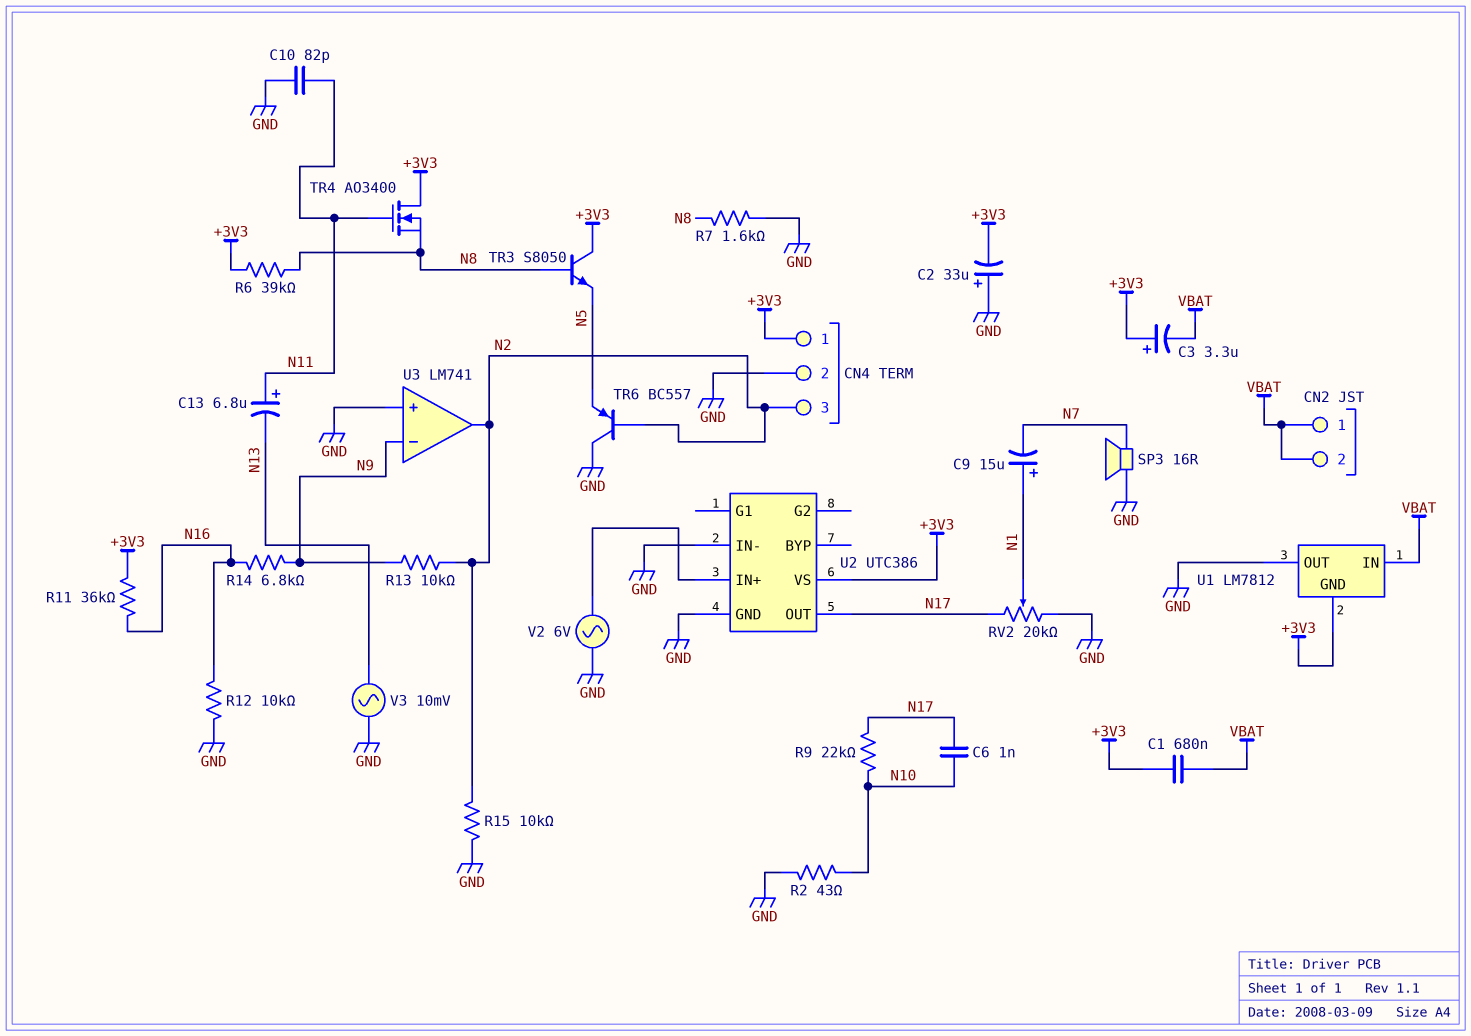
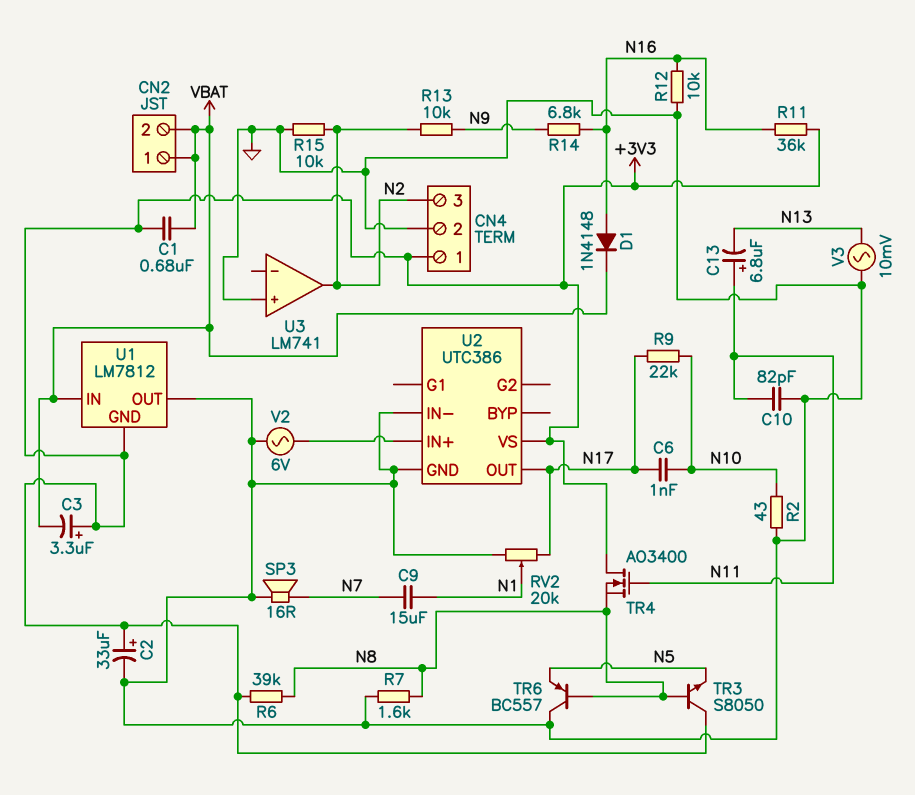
C2: 33uF (plus GND, minus +3V3) -> 33uF (plus +3V3, minus GND)
C9: 15uF (plus N1, minus N7) -> 15uF (N1, N7)
D1: none -> diode 1N4148 (A N16, K VBAT)
TR6: PNP BC557 (B N2, C GND, E N5) -> PNP BC557 (B N8, C GND, E N5)
U3 pin in-: N9 -> none

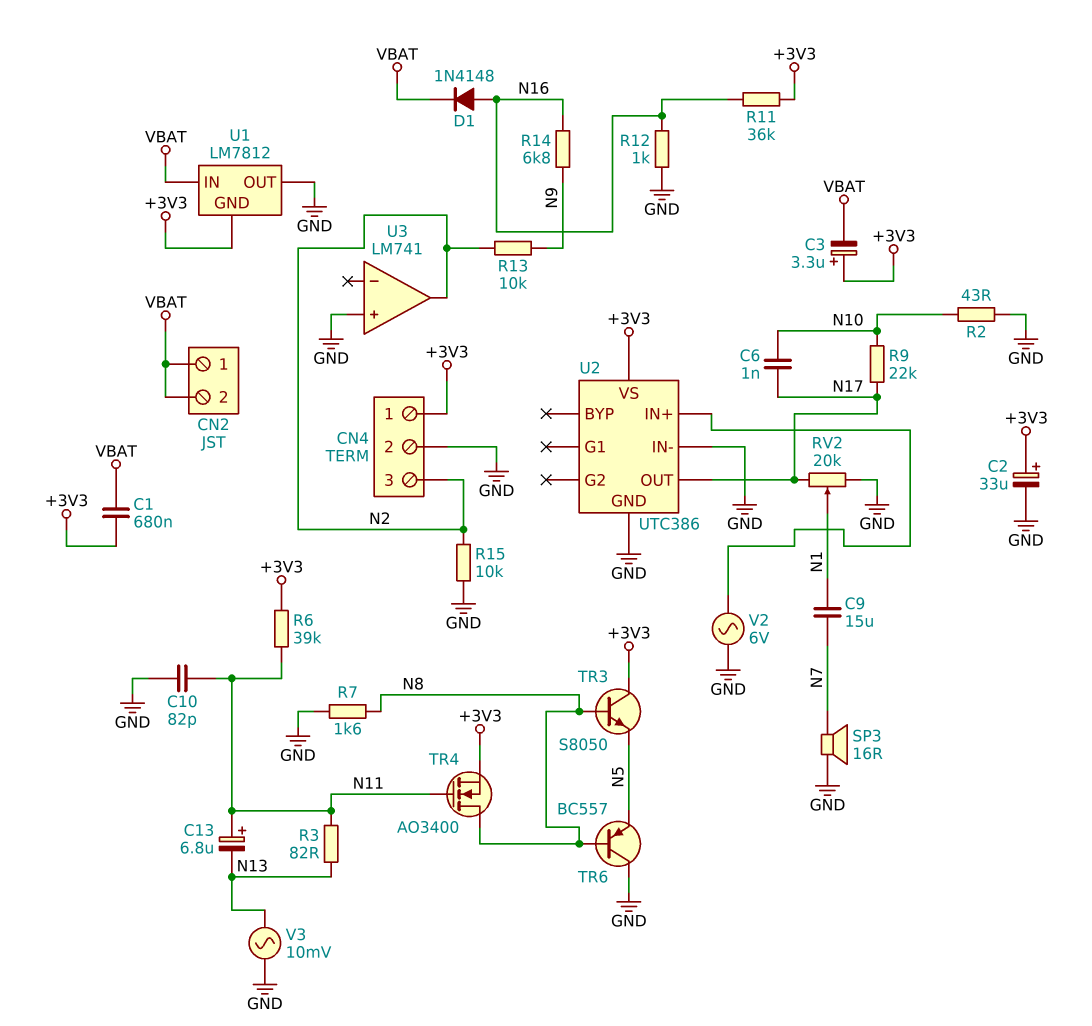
R3: none -> 82 (N11, N13)
R6: 39k (+3V3, N8) -> 39k (+3V3, N11)
R12: 10k (GND, N16) -> 1k (GND, N16)
TR4: NMOS AO3400 (G N11, D +3V3, S N8) -> NMOS AO3400 (G N11, D N8, S +3V3)

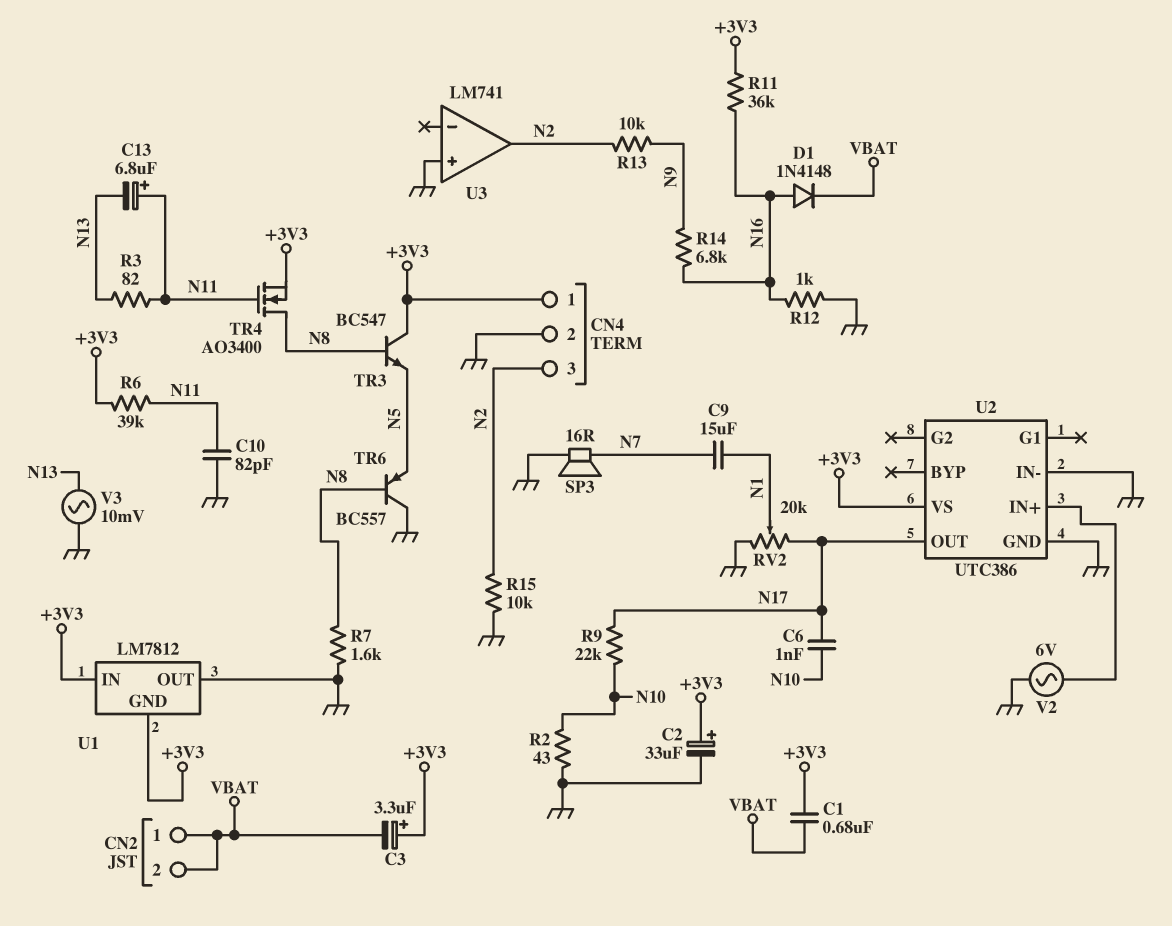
TR3: NPN S8050 (B N8, C +3V3, E N5) -> NPN BC547 (B N8, C +3V3, E N5)
U1 pin IN: VBAT -> +3V3

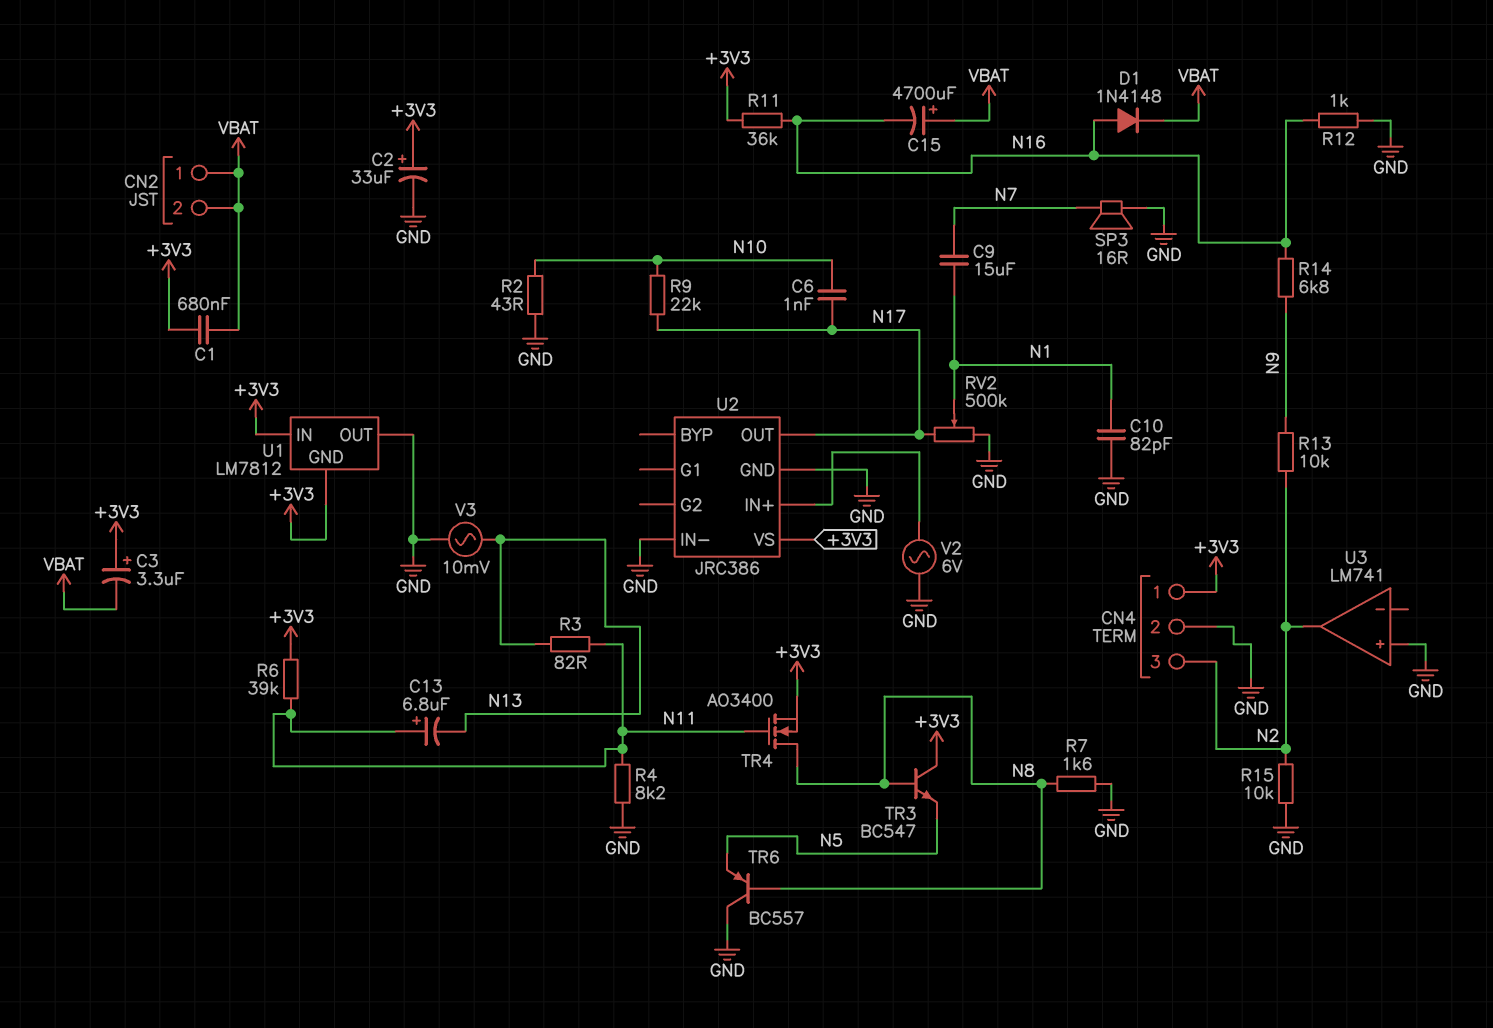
C10: 82pF (GND, N11) -> 82pF (GND, N1)
C15: none -> 4700uF (plus VBAT, minus N16)
R4: none -> 8.2k (GND, N11)
RV2: 20k (GND, N17, wiper N1) -> 500k (GND, N17, wiper N1)
U2: UTC386 -> JRC386

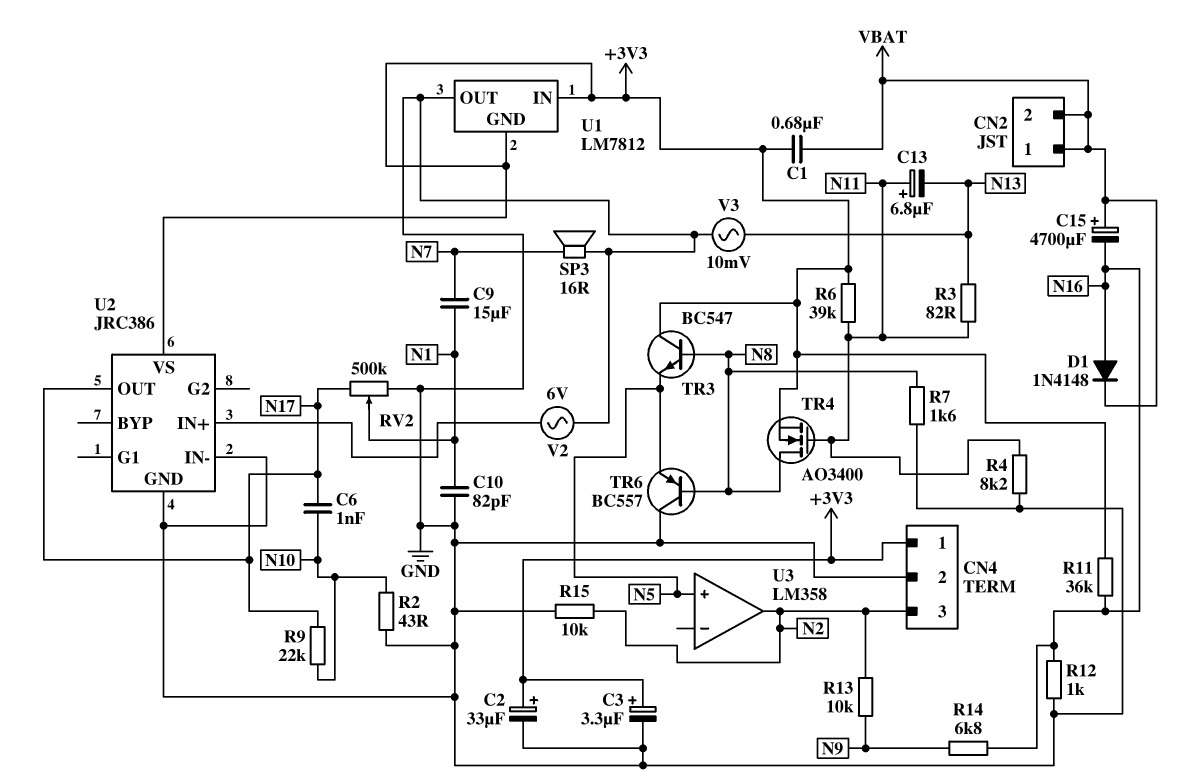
C3: 3.3uF (plus +3V3, minus VBAT) -> 3.3uF (plus +3V3, minus GND)
U3: LM741 -> LM358
U3 pin in+: GND -> N5

